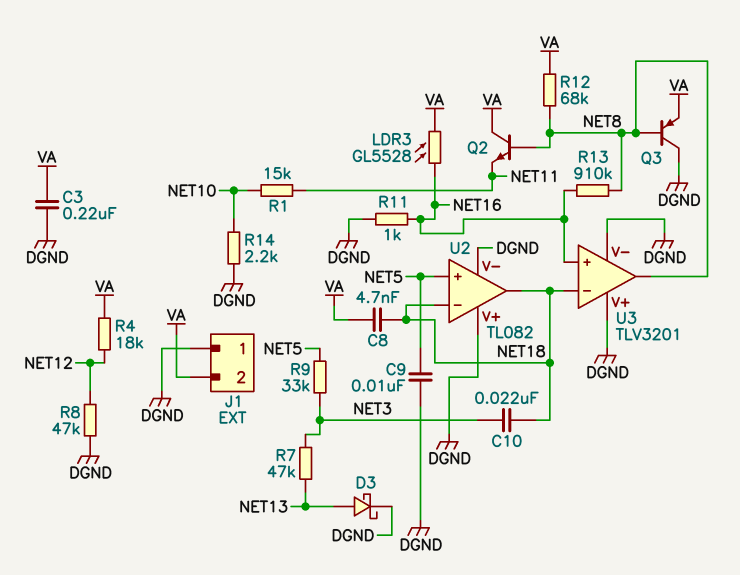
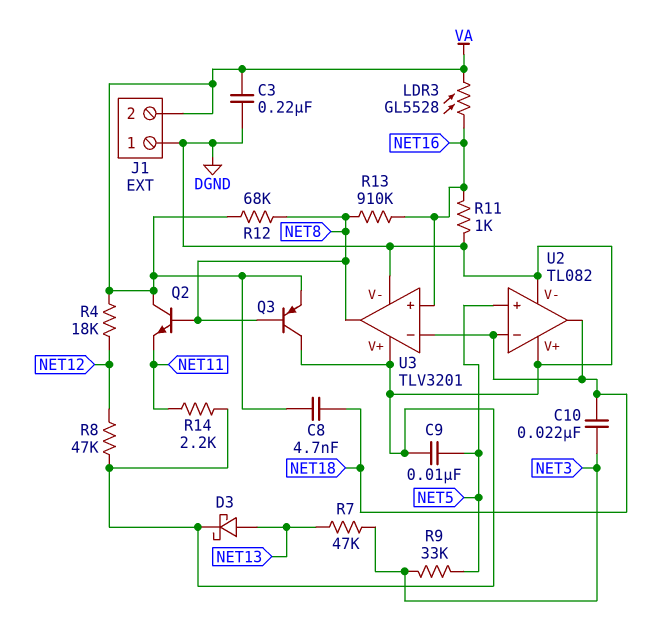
R1: 15k (NET10, NET11) -> none
R14: 2.2k (DGND, NET10) -> 2.2k (DGND, NET11)

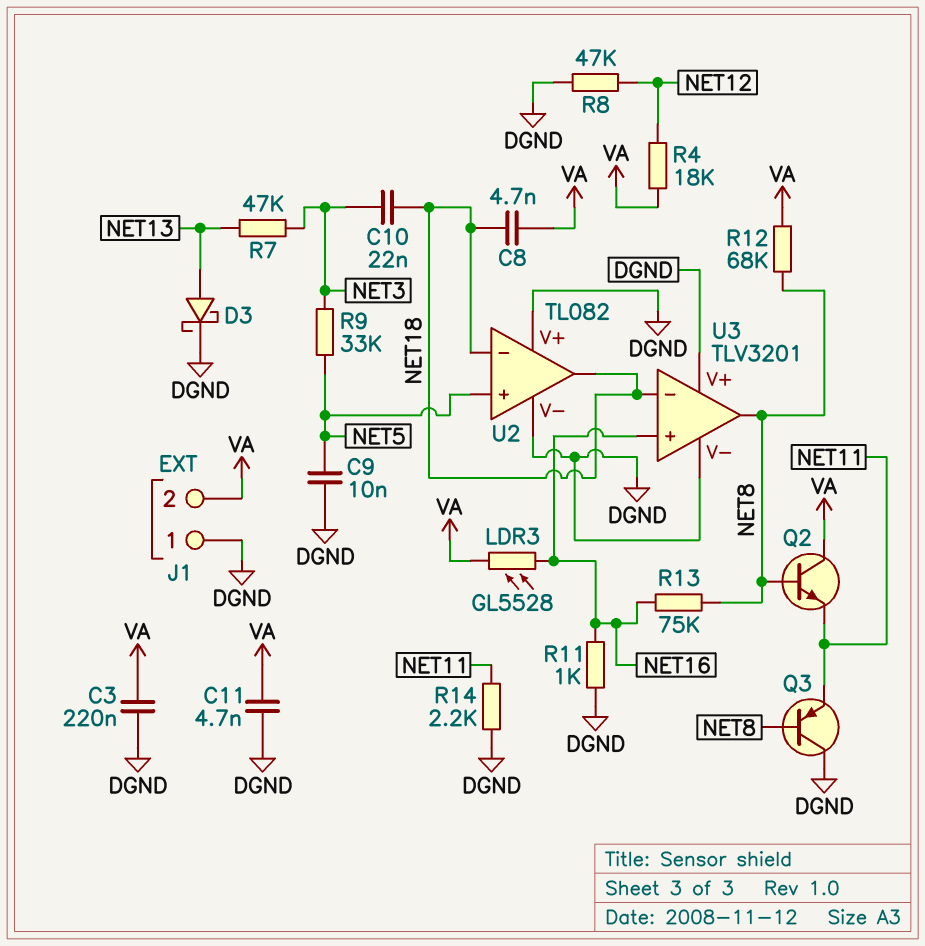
C11: none -> 4.7nF (DGND, VA)
Q3: PNP (B NET8, C DGND, E VA) -> PNP (B NET8, C DGND, E NET11)
R13: 910k (NET8, NET16) -> 75k (NET8, NET16)

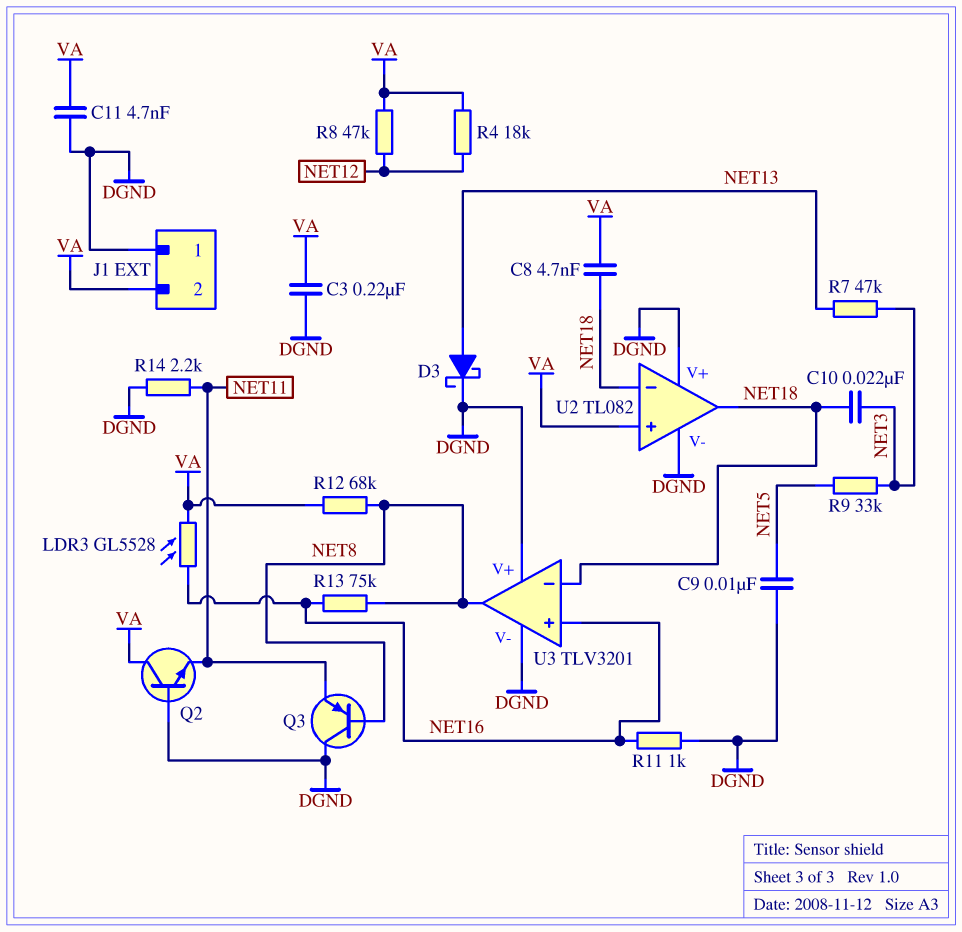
Q2: NPN (B NET8, C VA, E NET11) -> NPN (B DGND, C VA, E NET11)
R8: 47k (DGND, NET12) -> 47k (NET12, VA)
U2 pin in+: NET5 -> VA

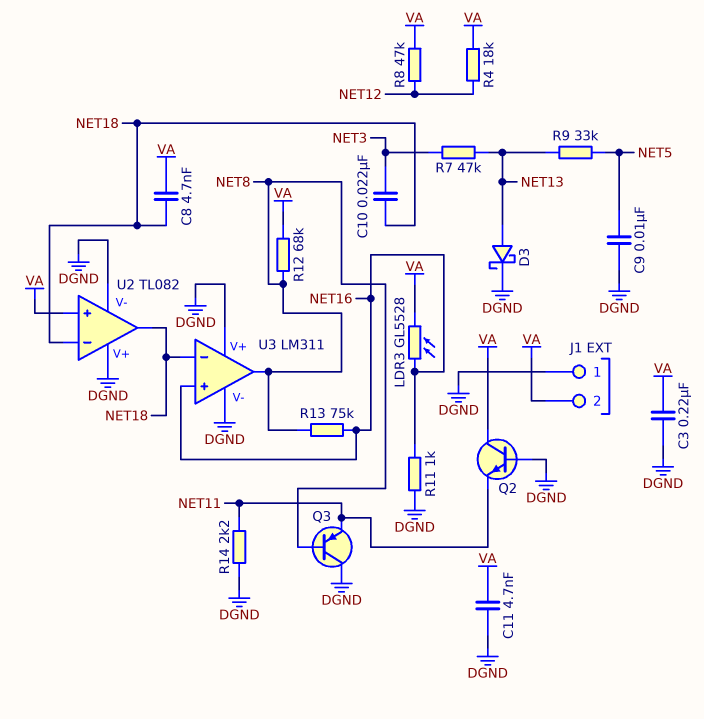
R9: 33k (NET3, NET5) -> 33k (NET5, NET13)
U3: TLV3201 -> LM311

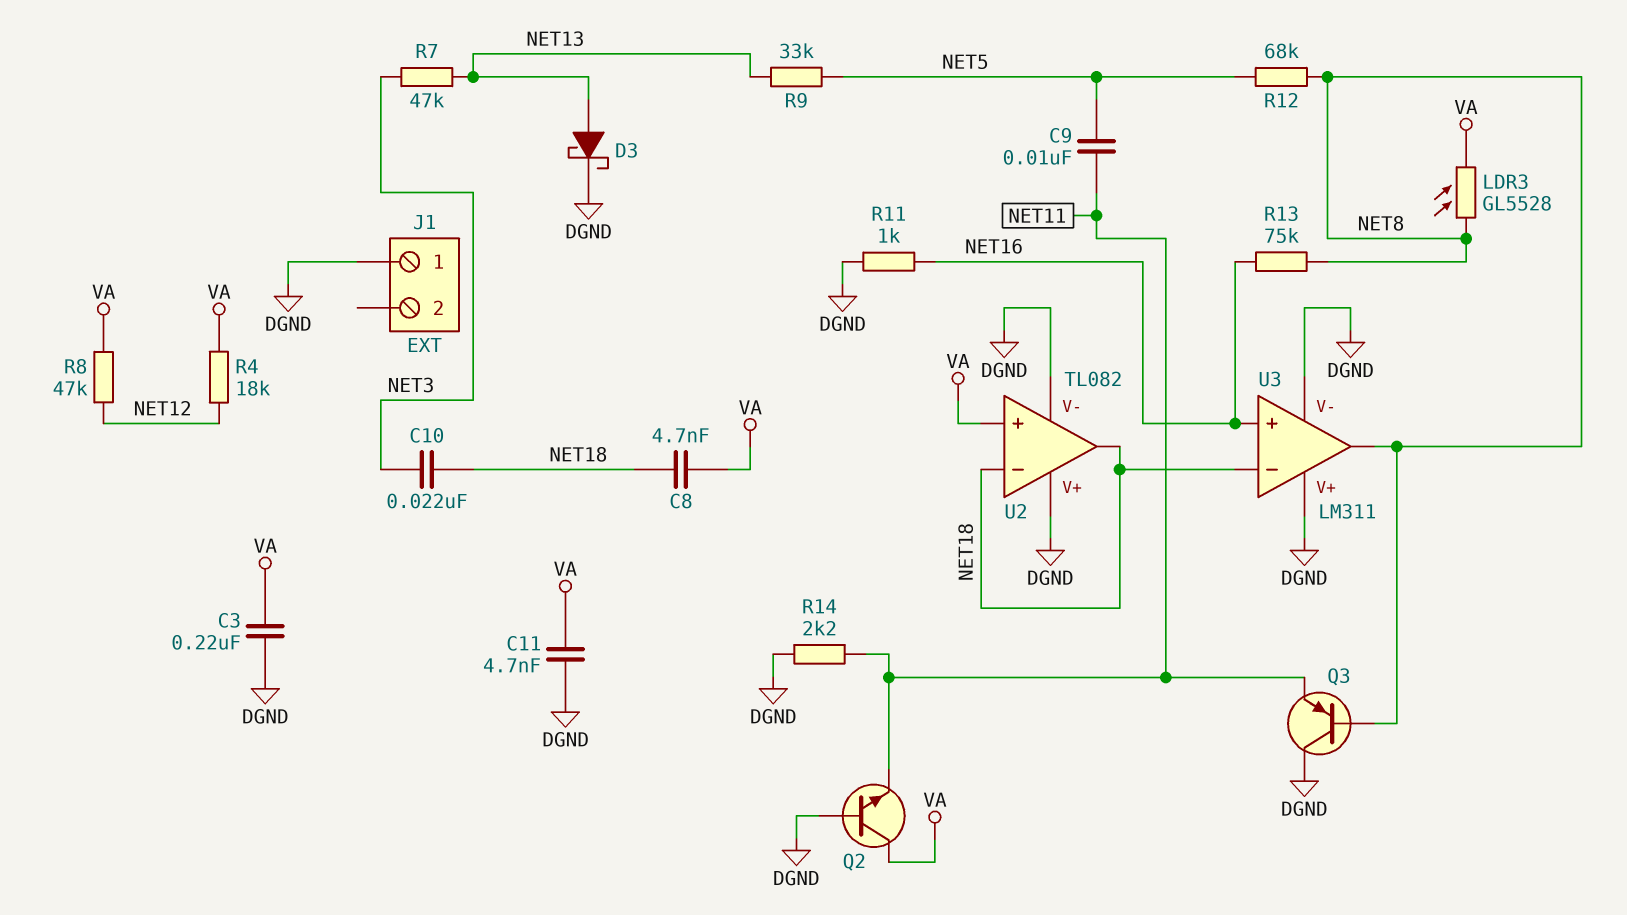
C9: 10nF (DGND, NET5) -> 10nF (NET5, NET11)
J1 pin 2: VA -> none
LDR3: GL5528 (NET16, VA) -> GL5528 (NET8, VA)
R12: 68k (NET8, VA) -> 68k (NET5, NET8)

